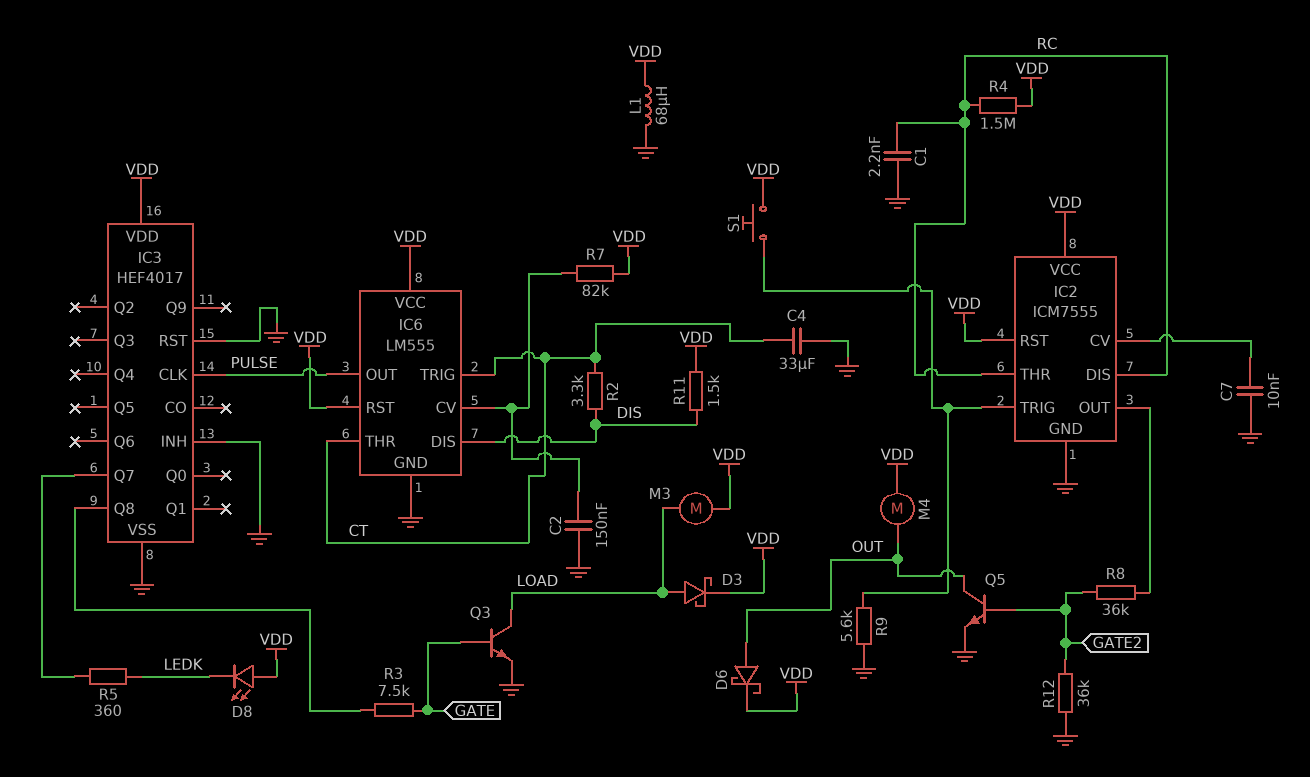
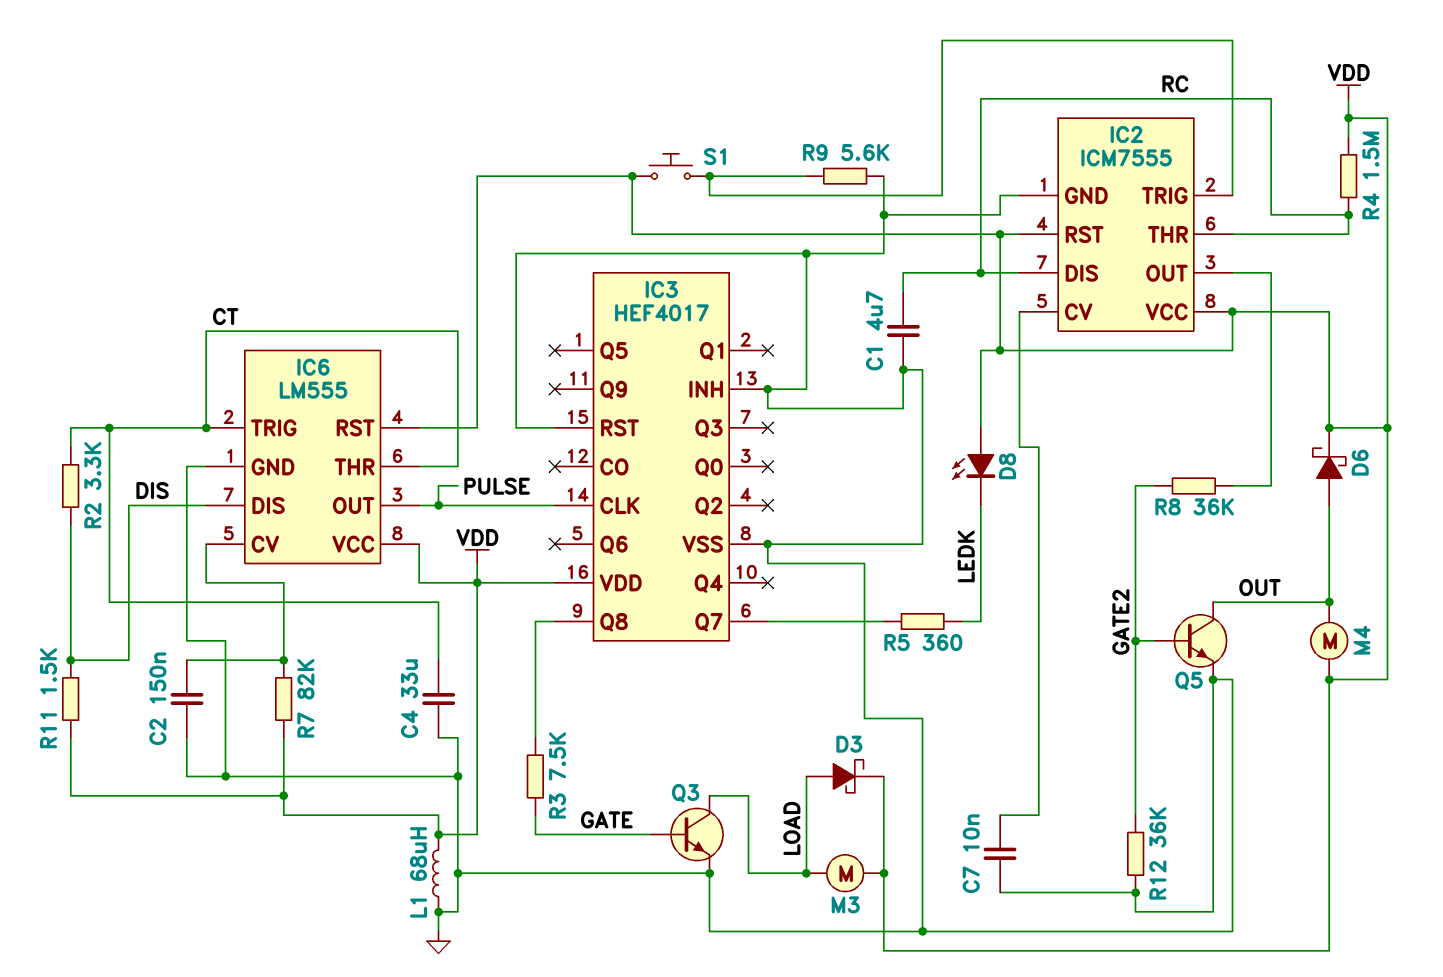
C1: 2.2nF (GND, RC) -> 4.7uF (GND, RC)

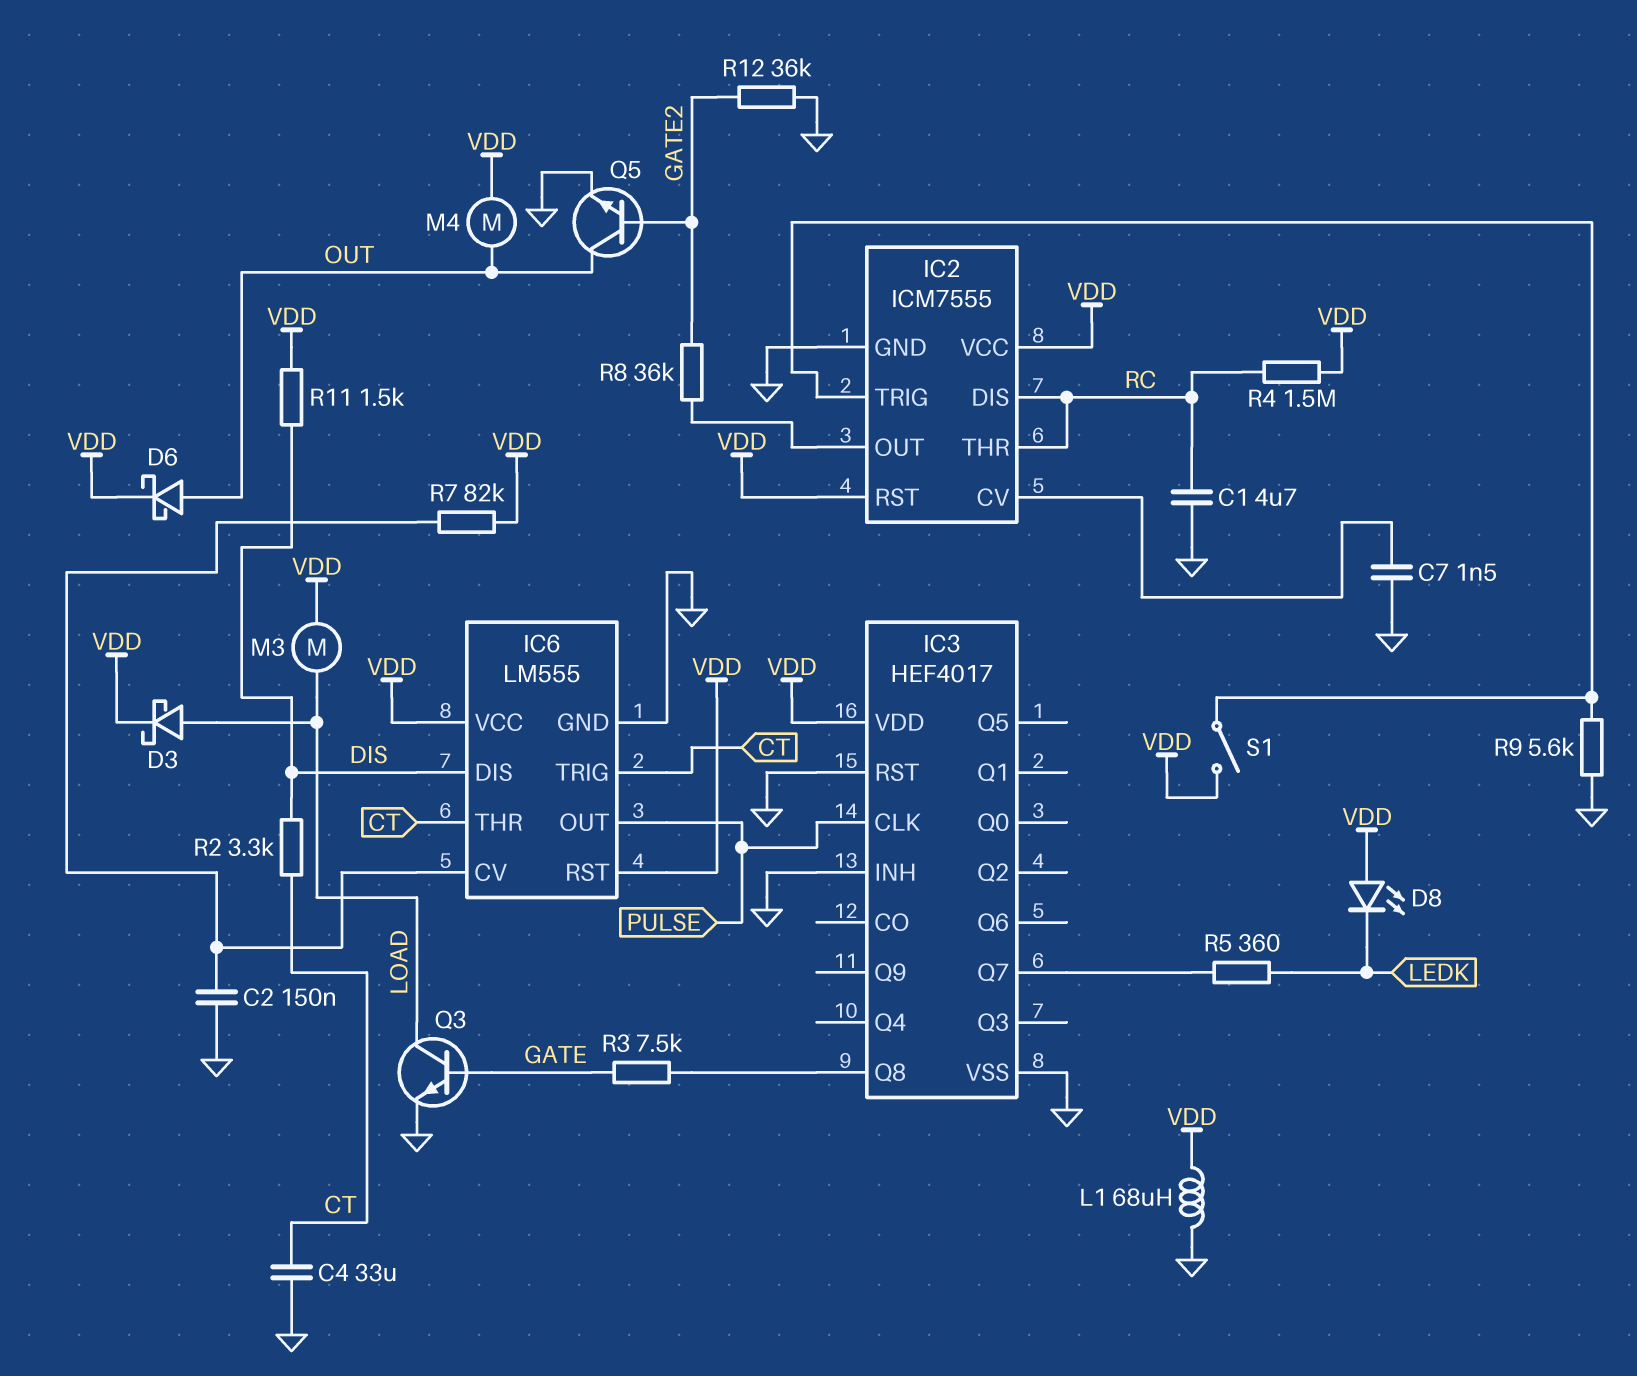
C7: 10nF (GND, IC2/CV) -> 1.5nF (GND, IC2/CV)
S1: button (IC2/TRIG, VDD) -> switch (IC2/TRIG, VDD)

